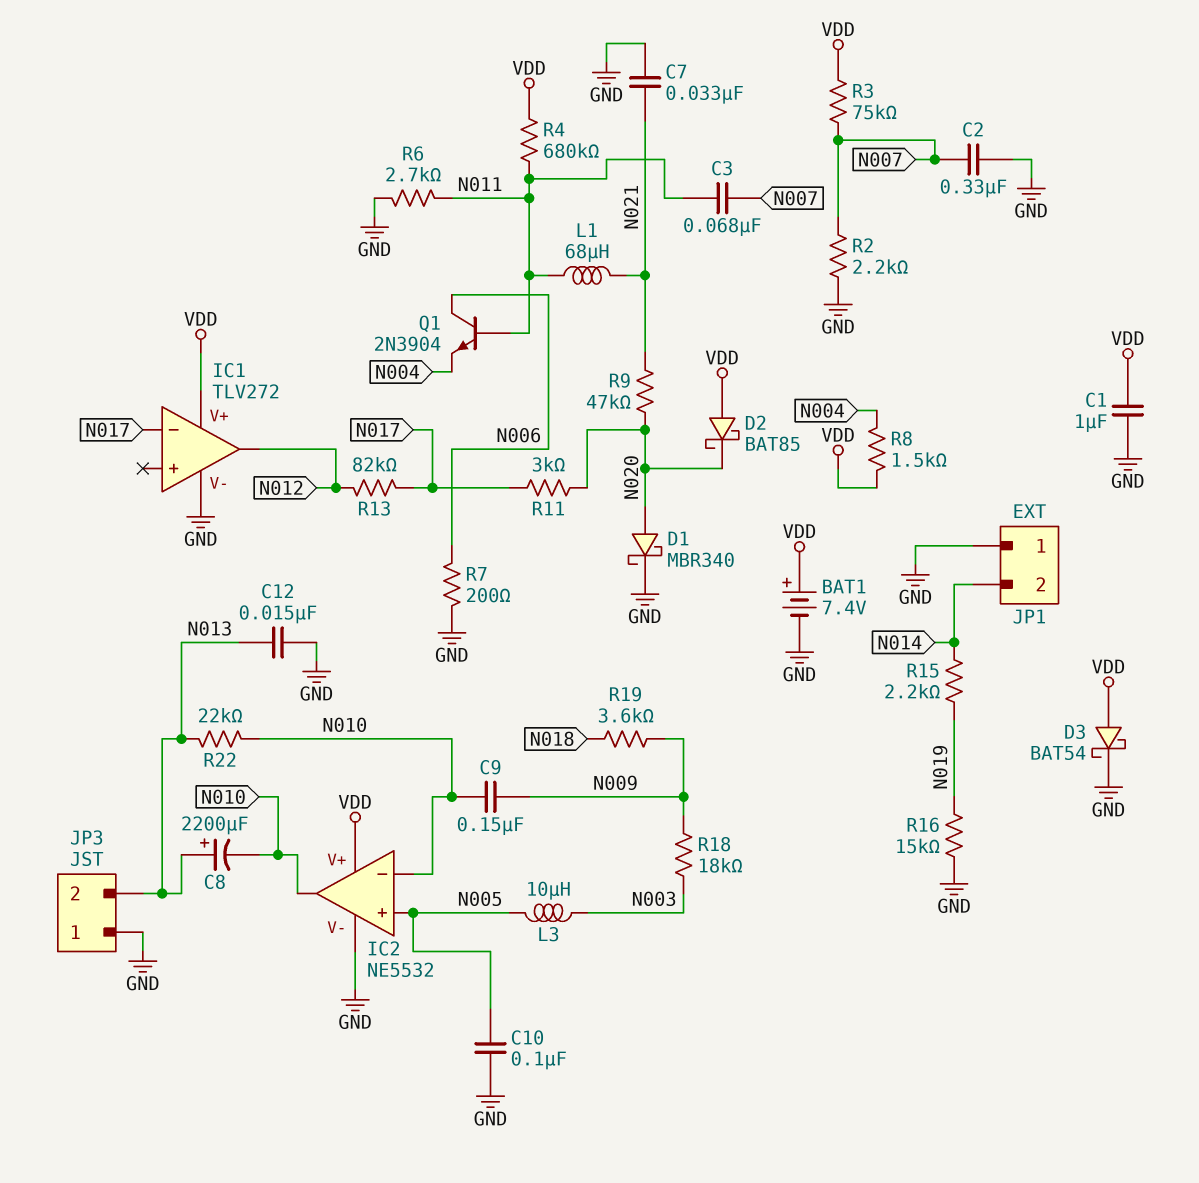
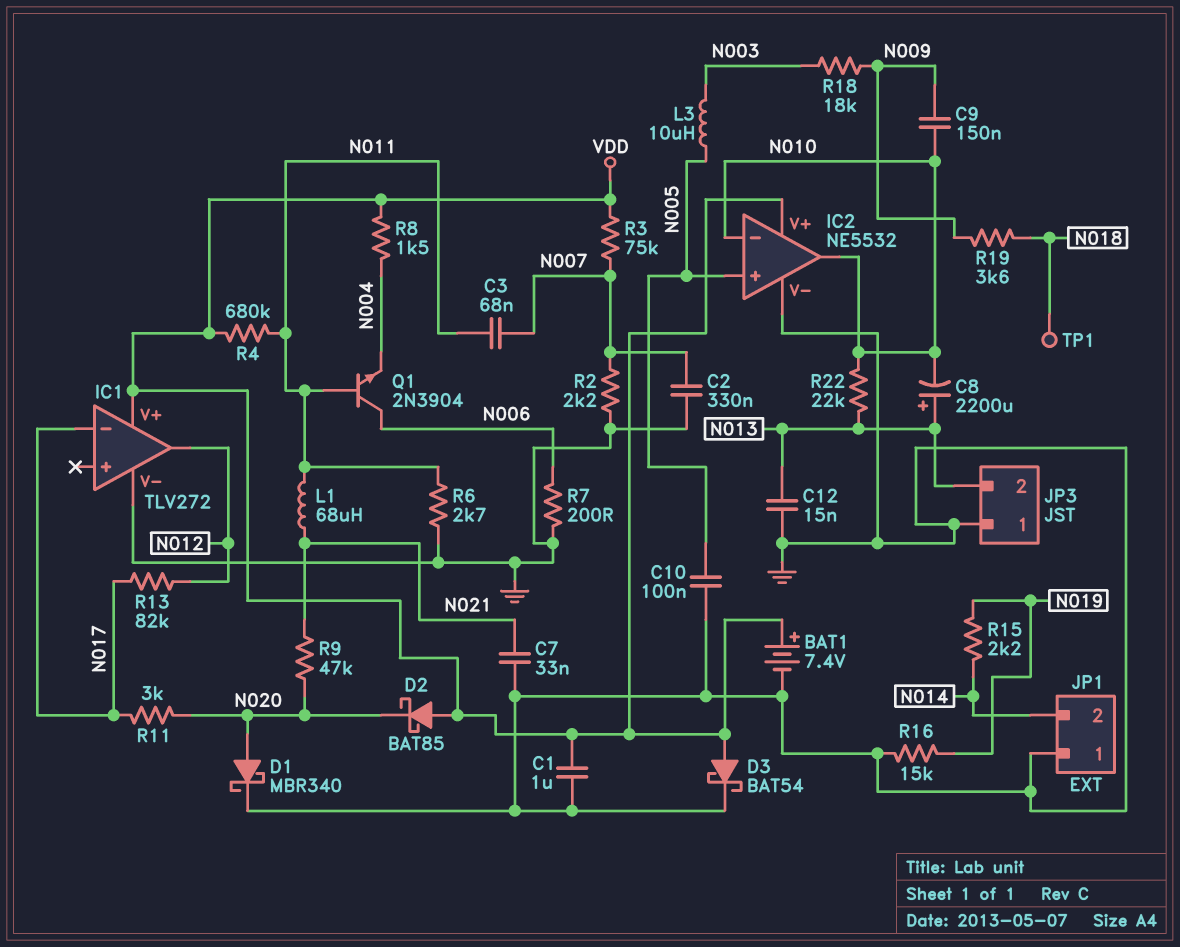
TP1: none -> test point (N018)

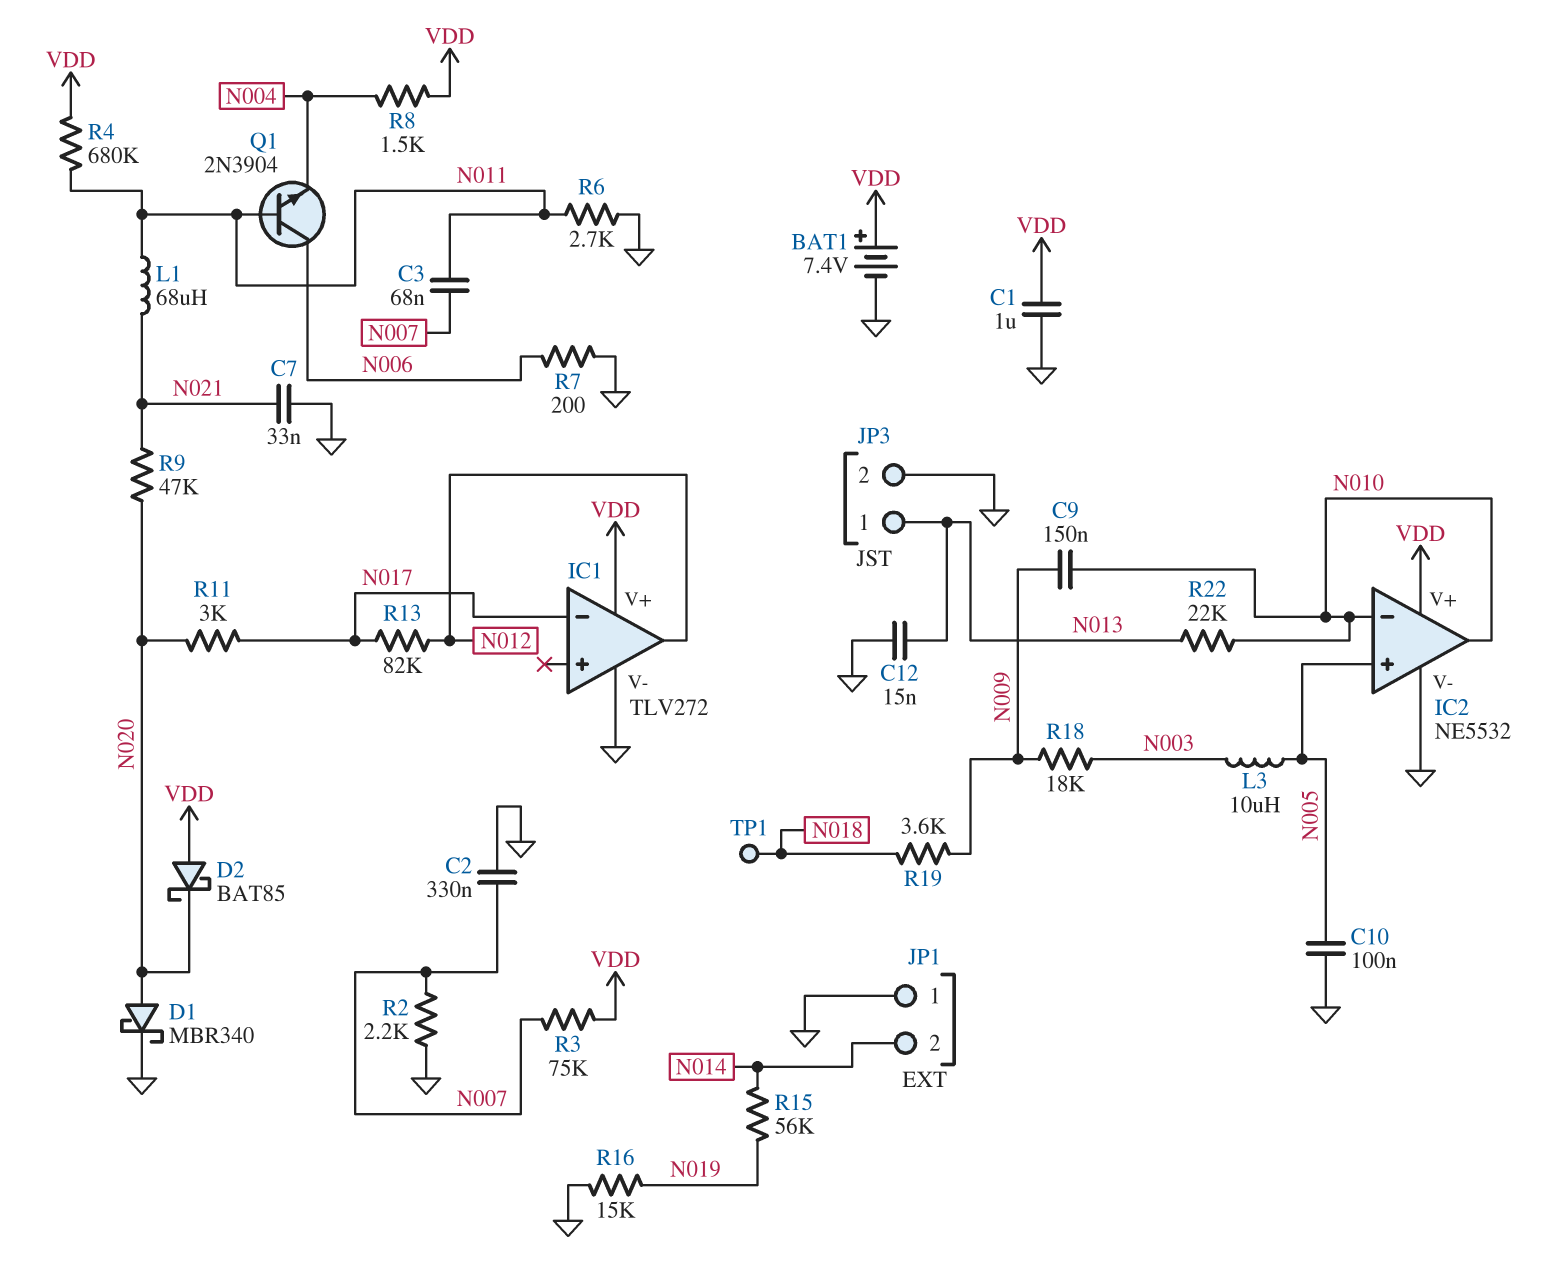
C8: 2200uF (plus N013, minus N010) -> none
D3: schottky BAT54 (A VDD, K GND) -> none
JP3 pin 1: GND -> N013
JP3 pin 2: N013 -> GND
R15: 2.2k (N014, N019) -> 56k (N014, N019)

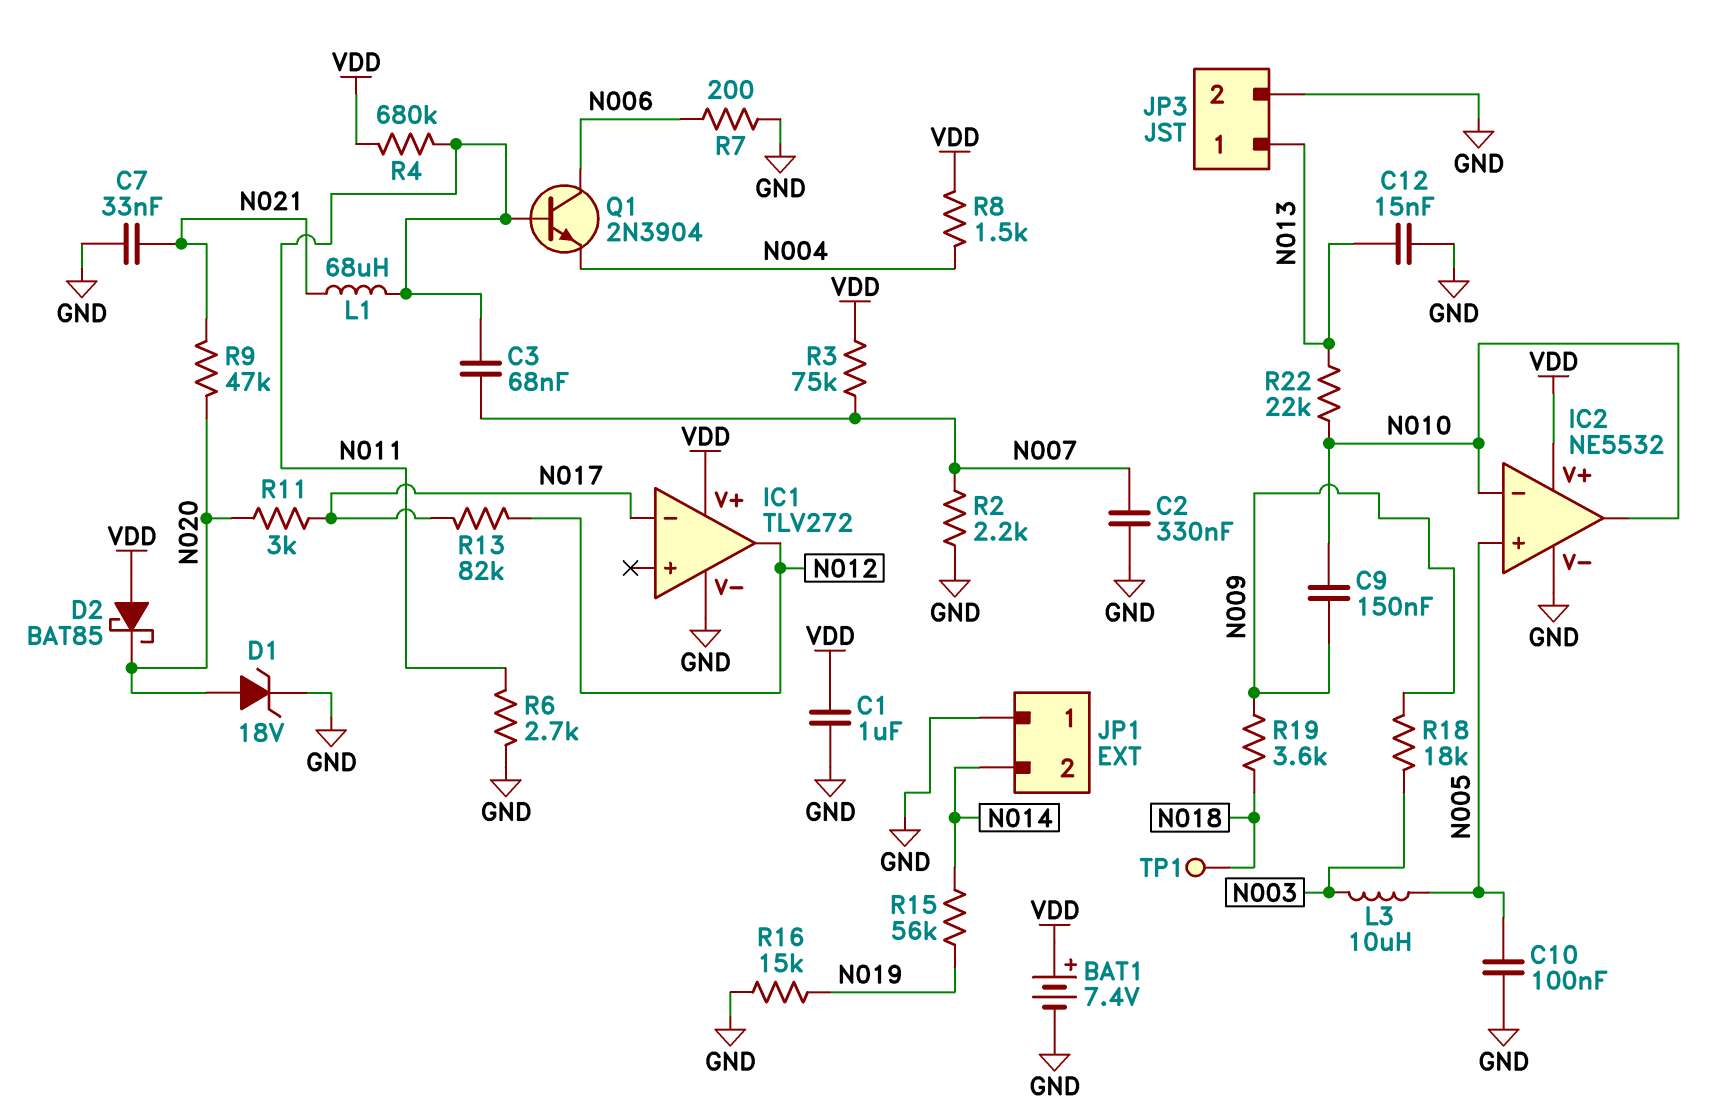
D1: schottky MBR340 (A N020, K GND) -> zener 18V (A N020, K GND)

